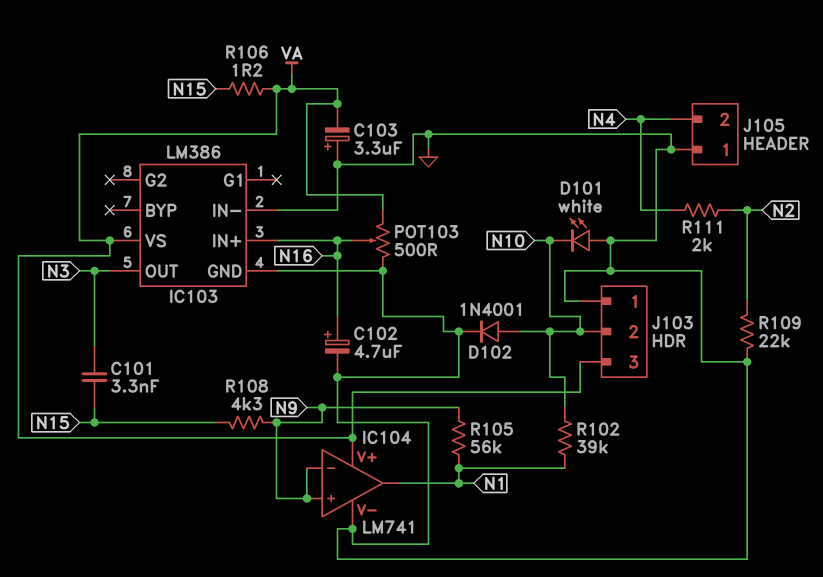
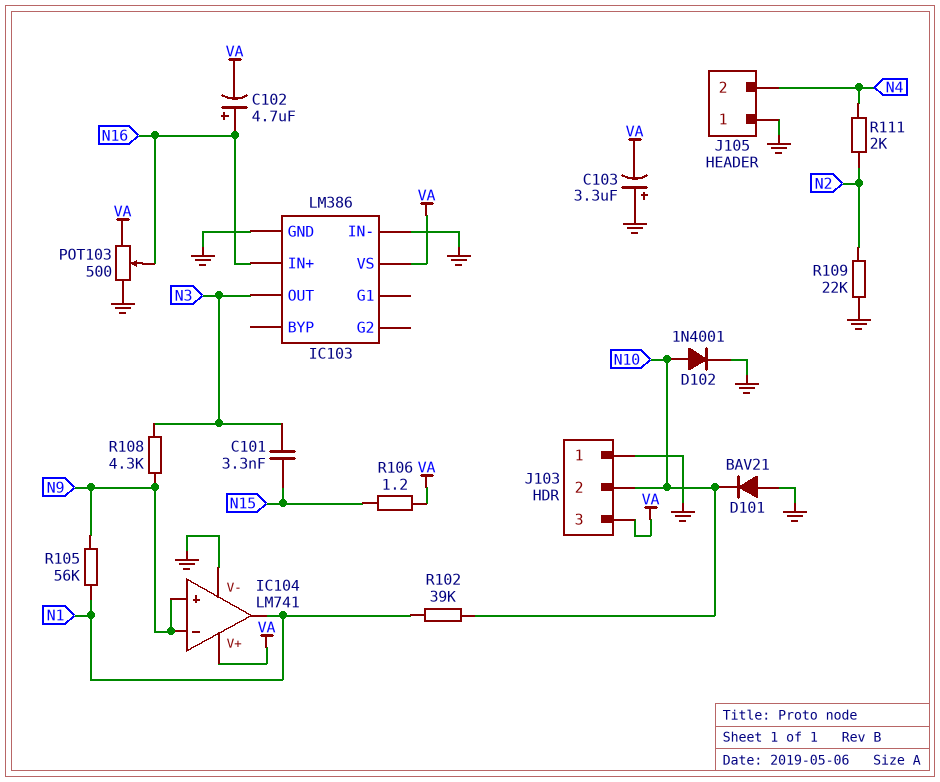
C102: 4.7uF (plus N16, minus GND) -> 4.7uF (plus N16, minus VA)
D101: LED white (A GND, K N10) -> diode BAV21 (A GND, K N10)
R108: 4.3k (N9, N15) -> 4.3k (N3, N9)

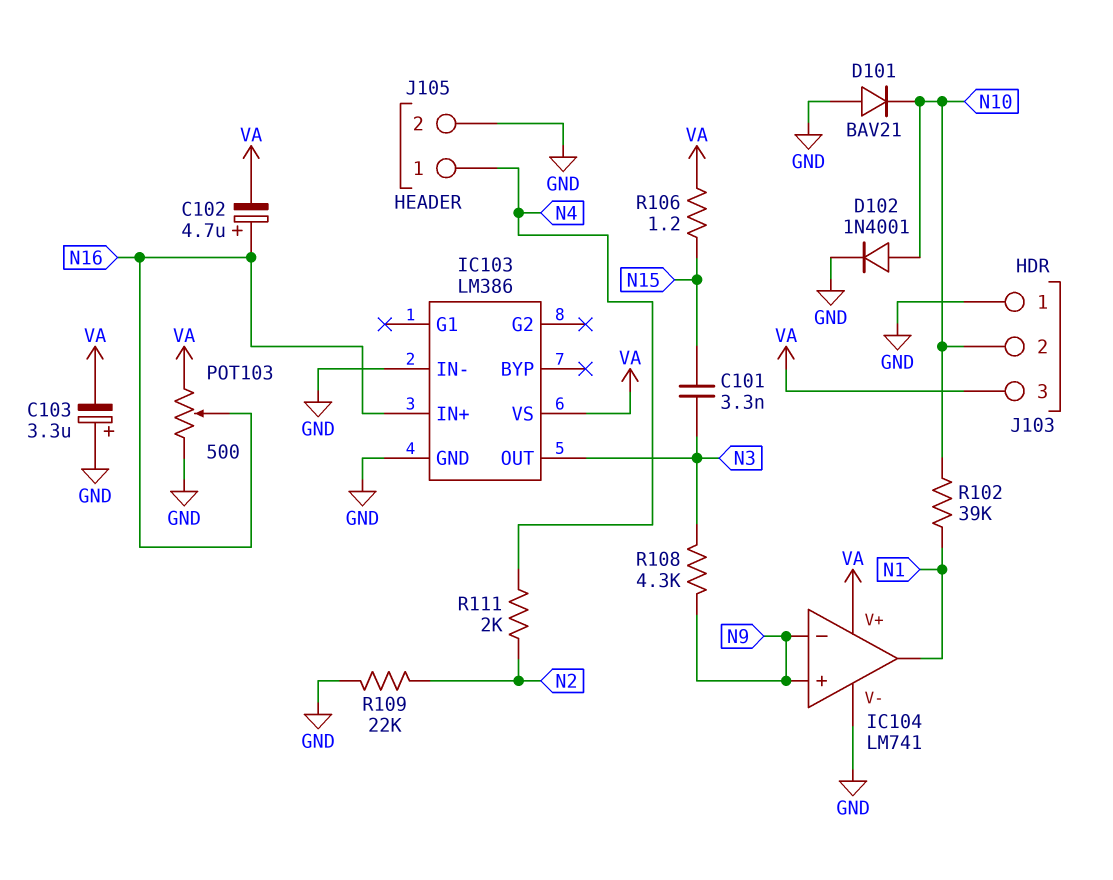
J105 pin 1: GND -> N4
J105 pin 2: N4 -> GND
R105: 56k (N1, N9) -> none

